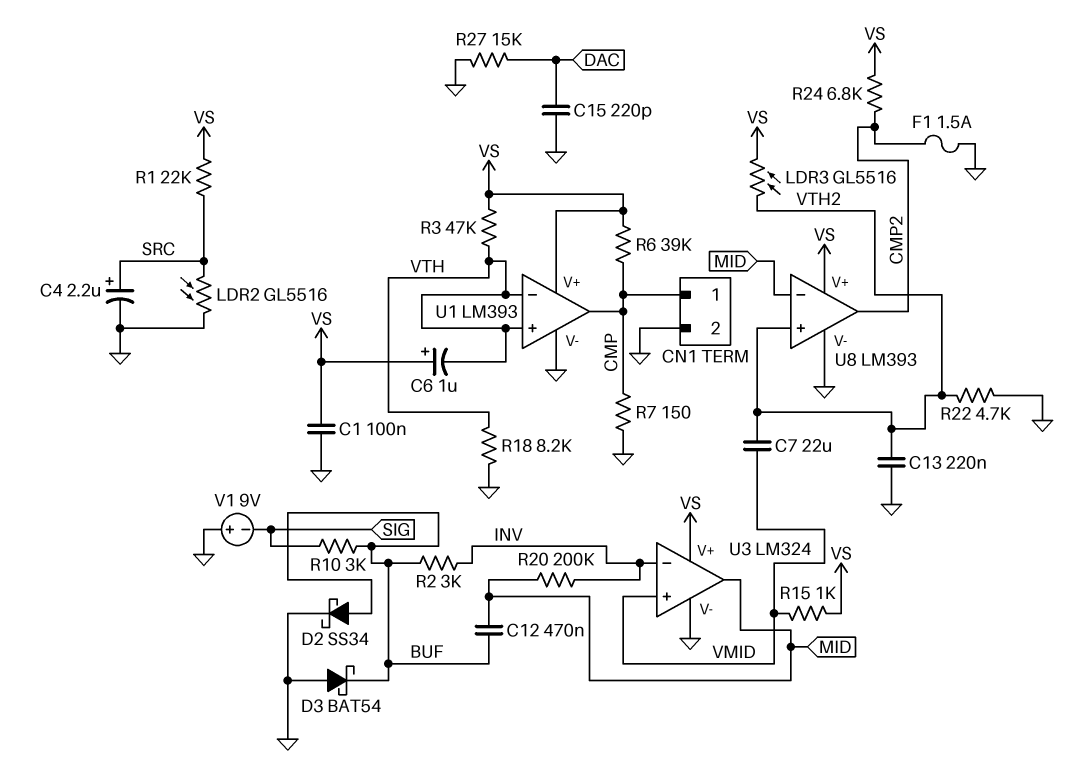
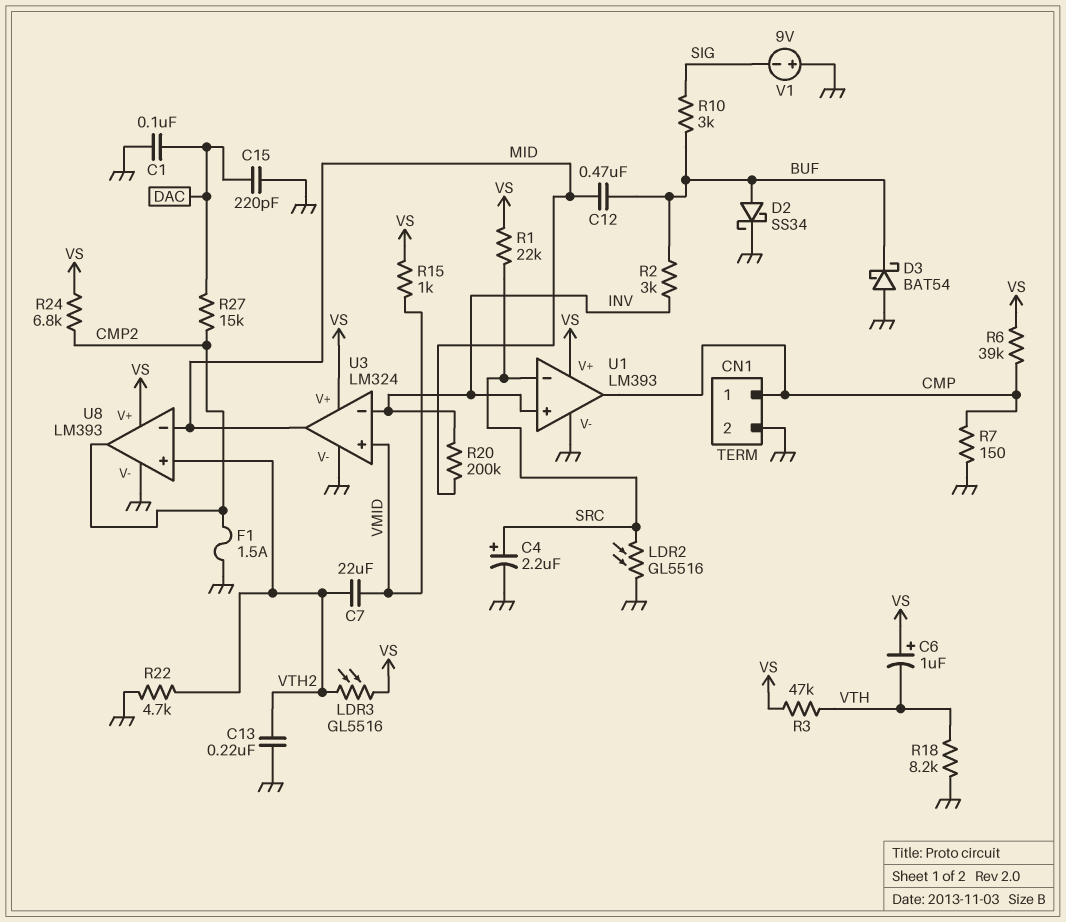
C1: 100nF (GND, VS) -> 100nF (DAC, GND)
R27: 15k (DAC, GND) -> 15k (CMP2, DAC)
U1 pin in+: VTH -> INV
U1 pin in-: VTH -> SRC

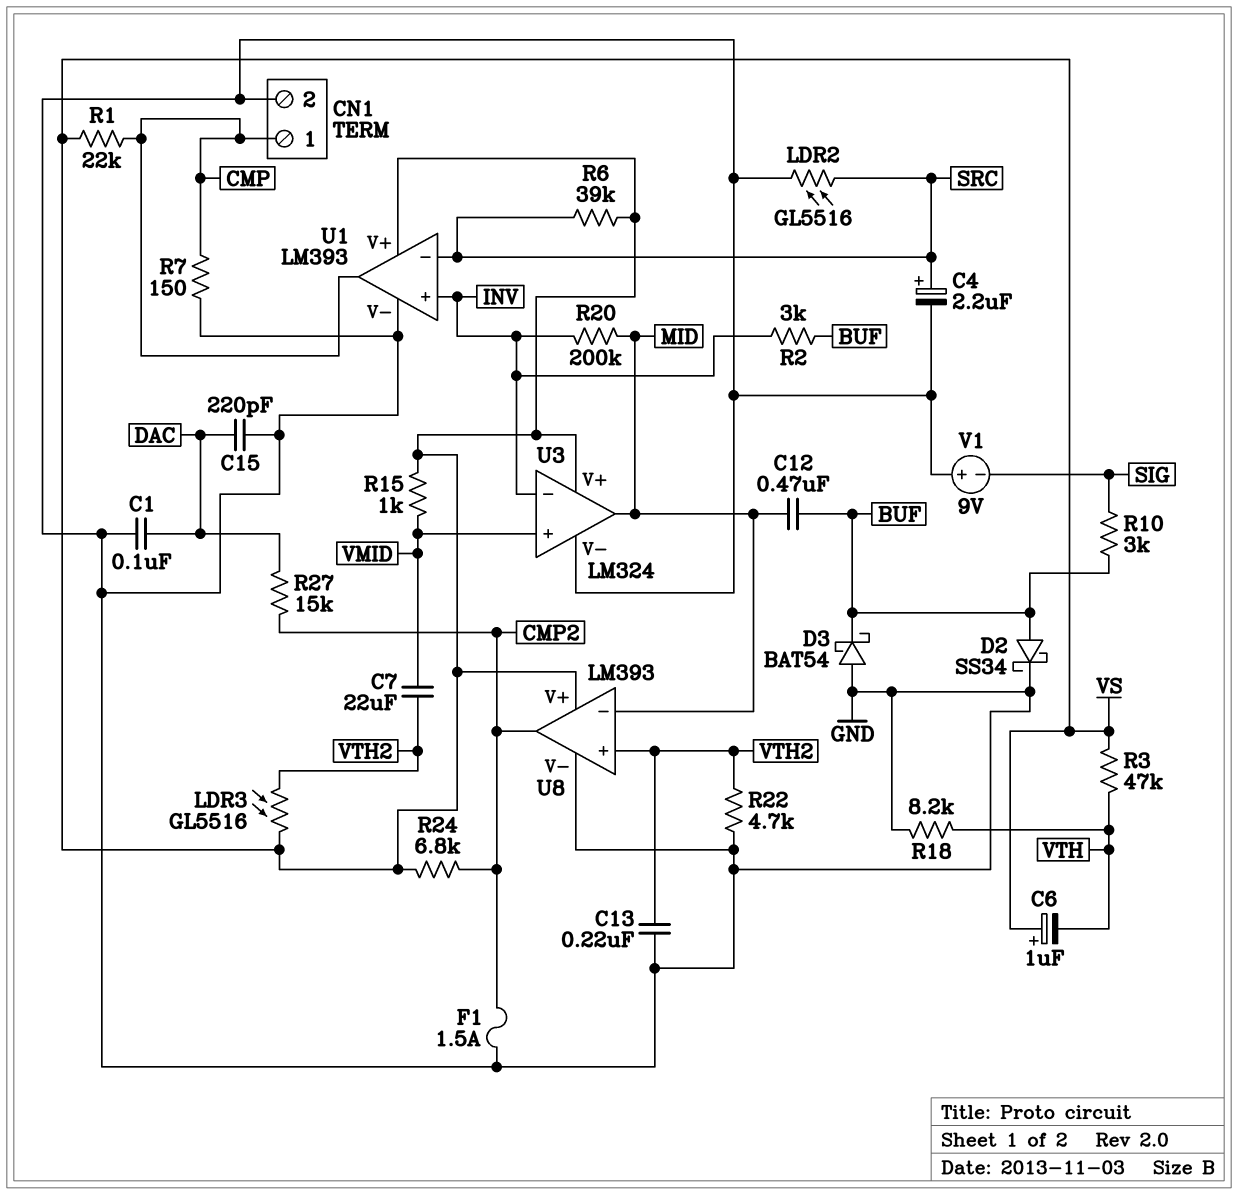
R1: 22k (SRC, VS) -> 22k (CMP, VS)
R6: 39k (CMP, VS) -> 39k (SRC, VS)

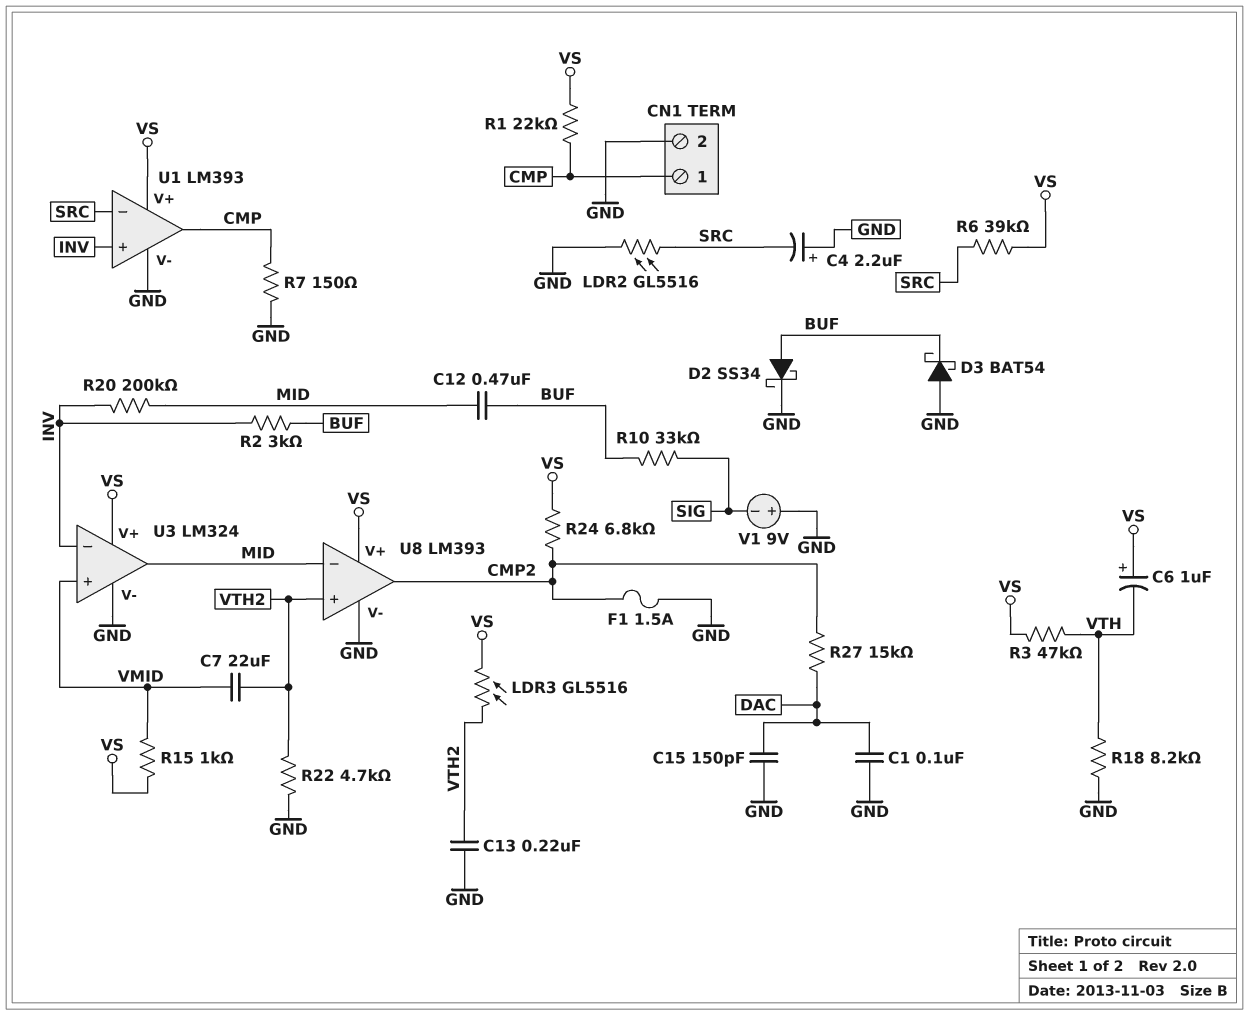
C4: 2.2uF (plus SRC, minus GND) -> 2.2uF (plus GND, minus SRC)
C15: 220pF (DAC, GND) -> 150pF (DAC, GND)
R10: 3k (BUF, SIG) -> 33k (BUF, SIG)

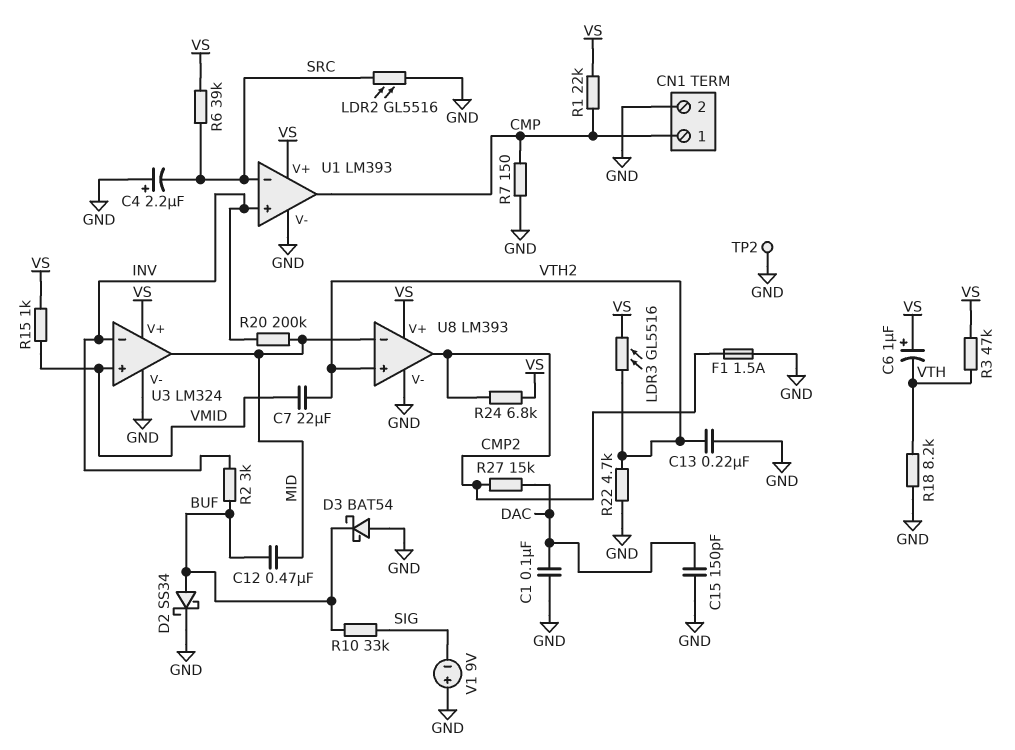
TP2: none -> test point (GND)

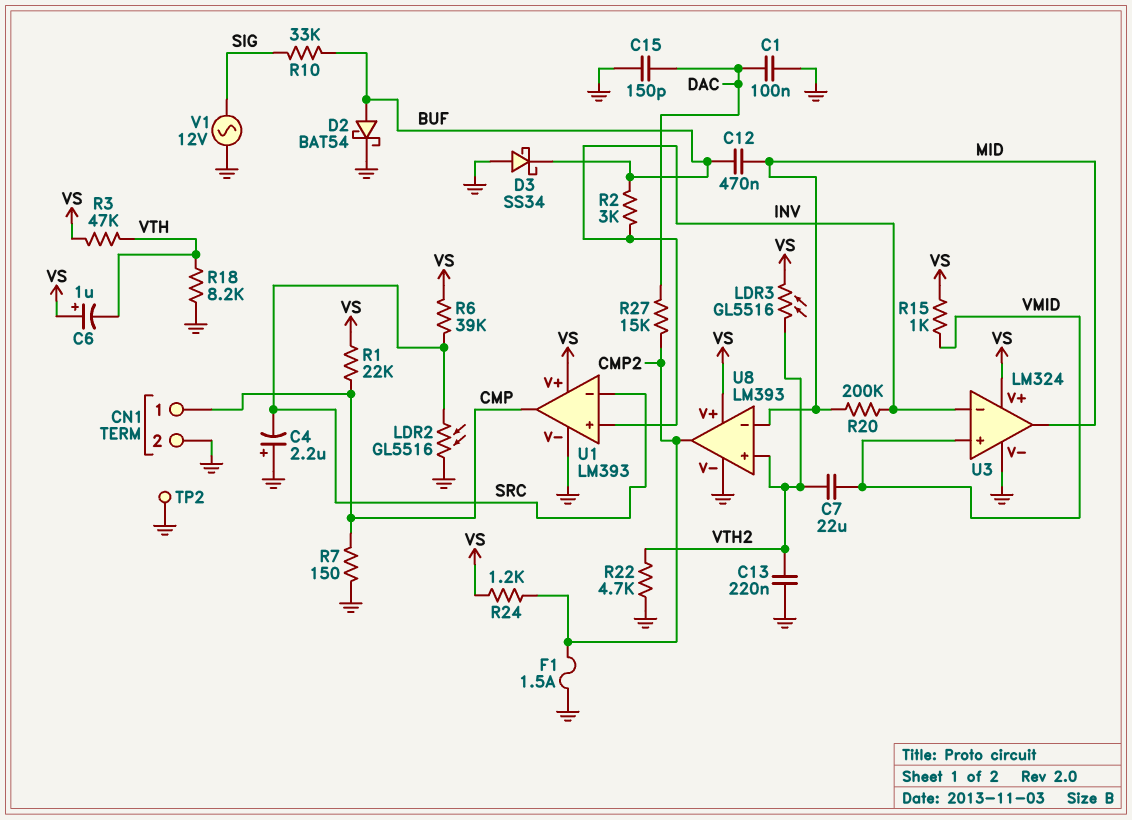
D2: schottky SS34 (A BUF, K GND) -> schottky BAT54 (A BUF, K GND)
D3: schottky BAT54 (A GND, K BUF) -> schottky SS34 (A GND, K BUF)
R24: 6.8k (CMP2, VS) -> 1.2k (CMP2, VS)
V1: 9V (plus GND, minus SIG) -> AC 12V (GND, SIG)

